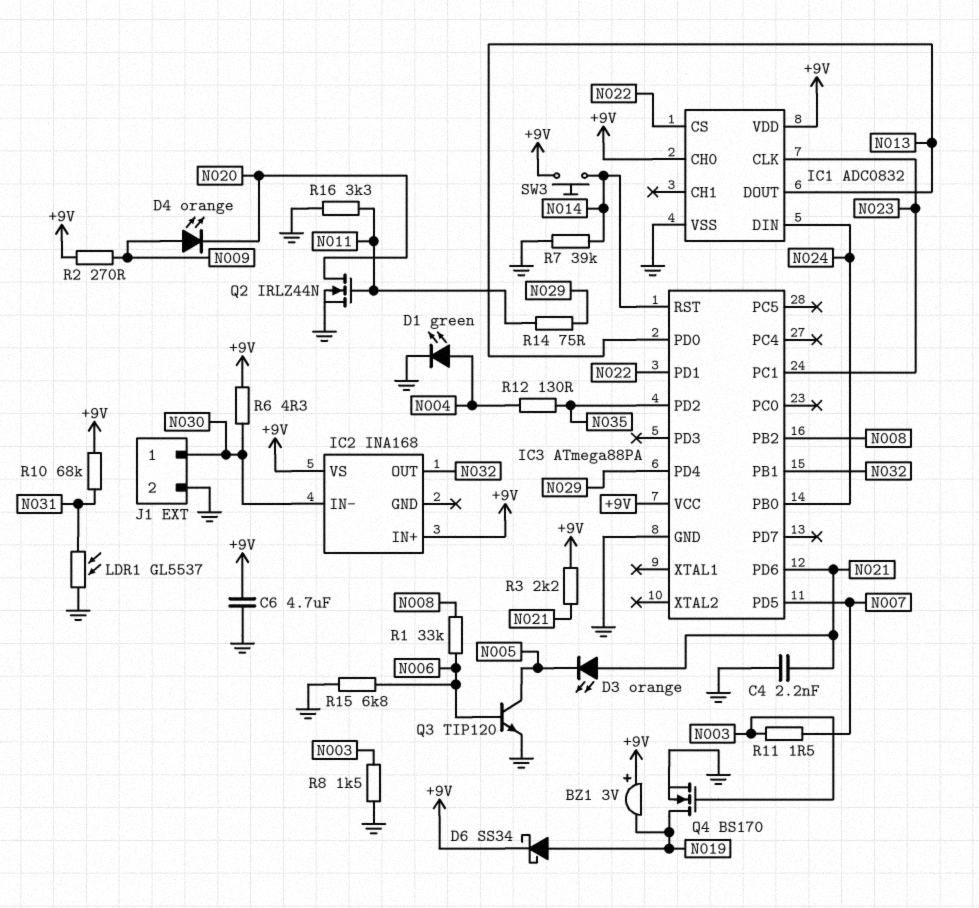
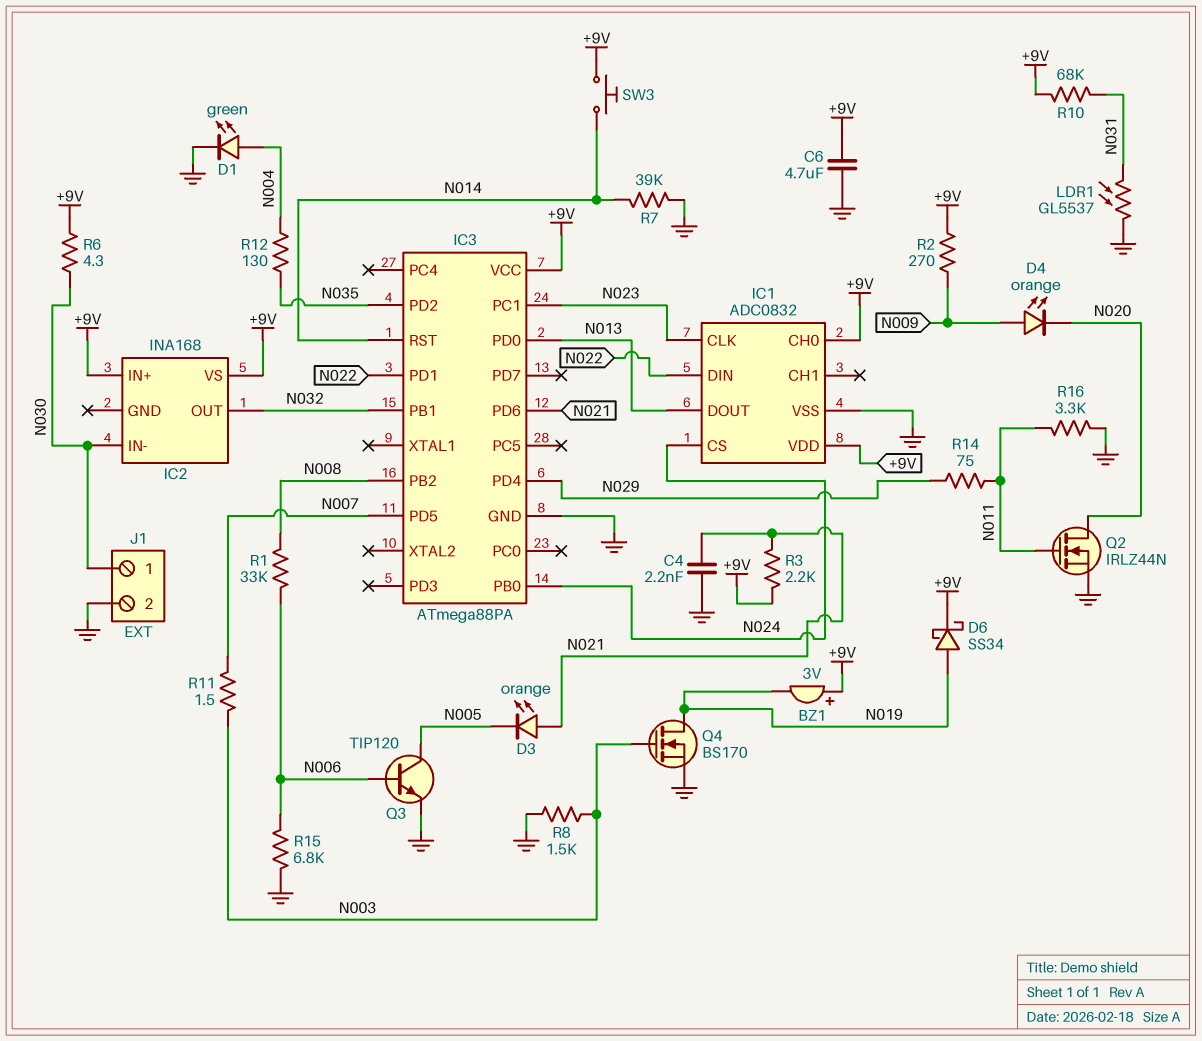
IC1 pin CS: N022 -> N024
IC1 pin DIN: N024 -> N022

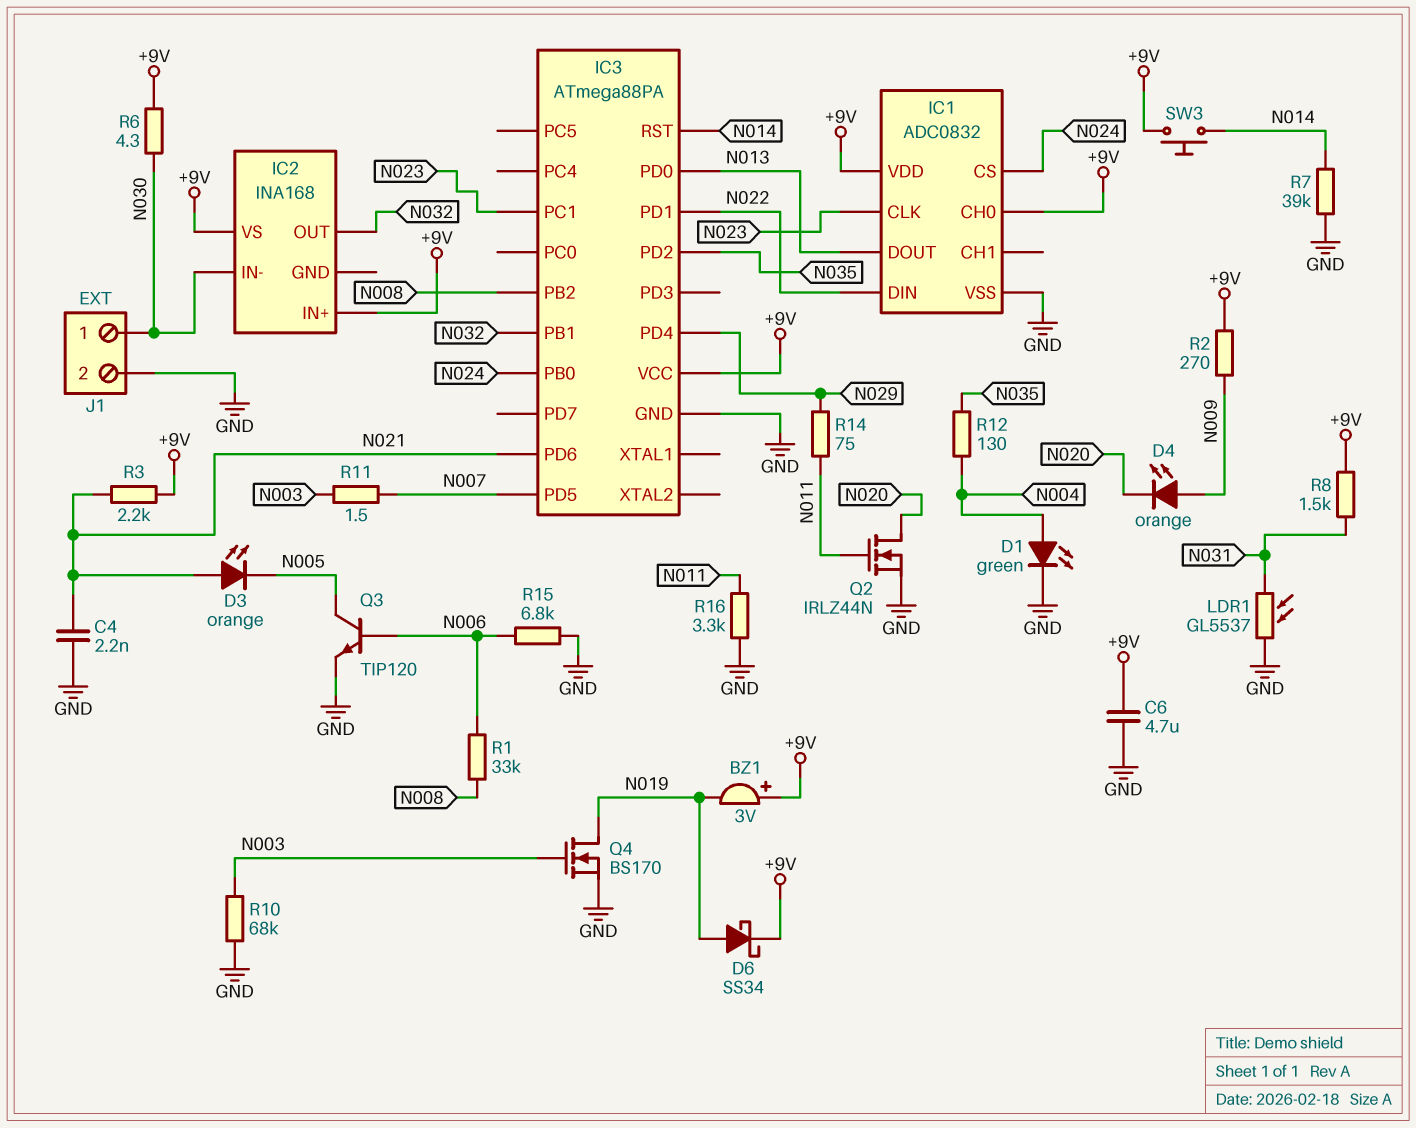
R8: 1.5k (GND, N003) -> 1.5k (+9V, N031)
R10: 68k (+9V, N031) -> 68k (GND, N003)

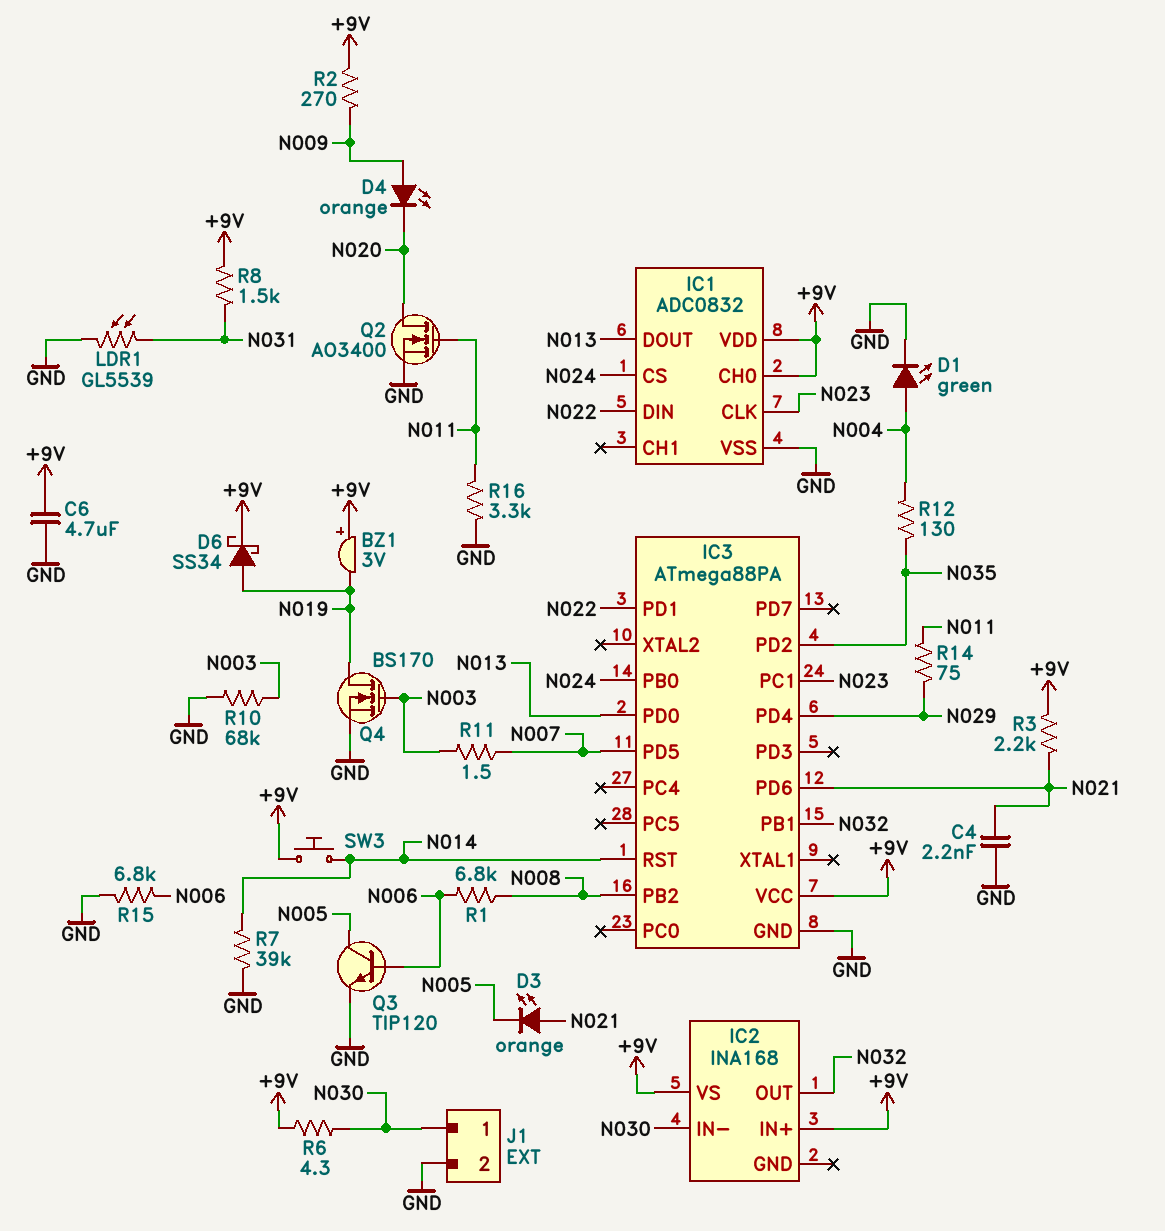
LDR1: GL5537 (GND, N031) -> GL5539 (GND, N031)
Q2: NMOS IRLZ44N (G N011, D N020, S GND) -> NMOS AO3400 (G N011, D N020, S GND)
R1: 33k (N006, N008) -> 6.8k (N006, N008)

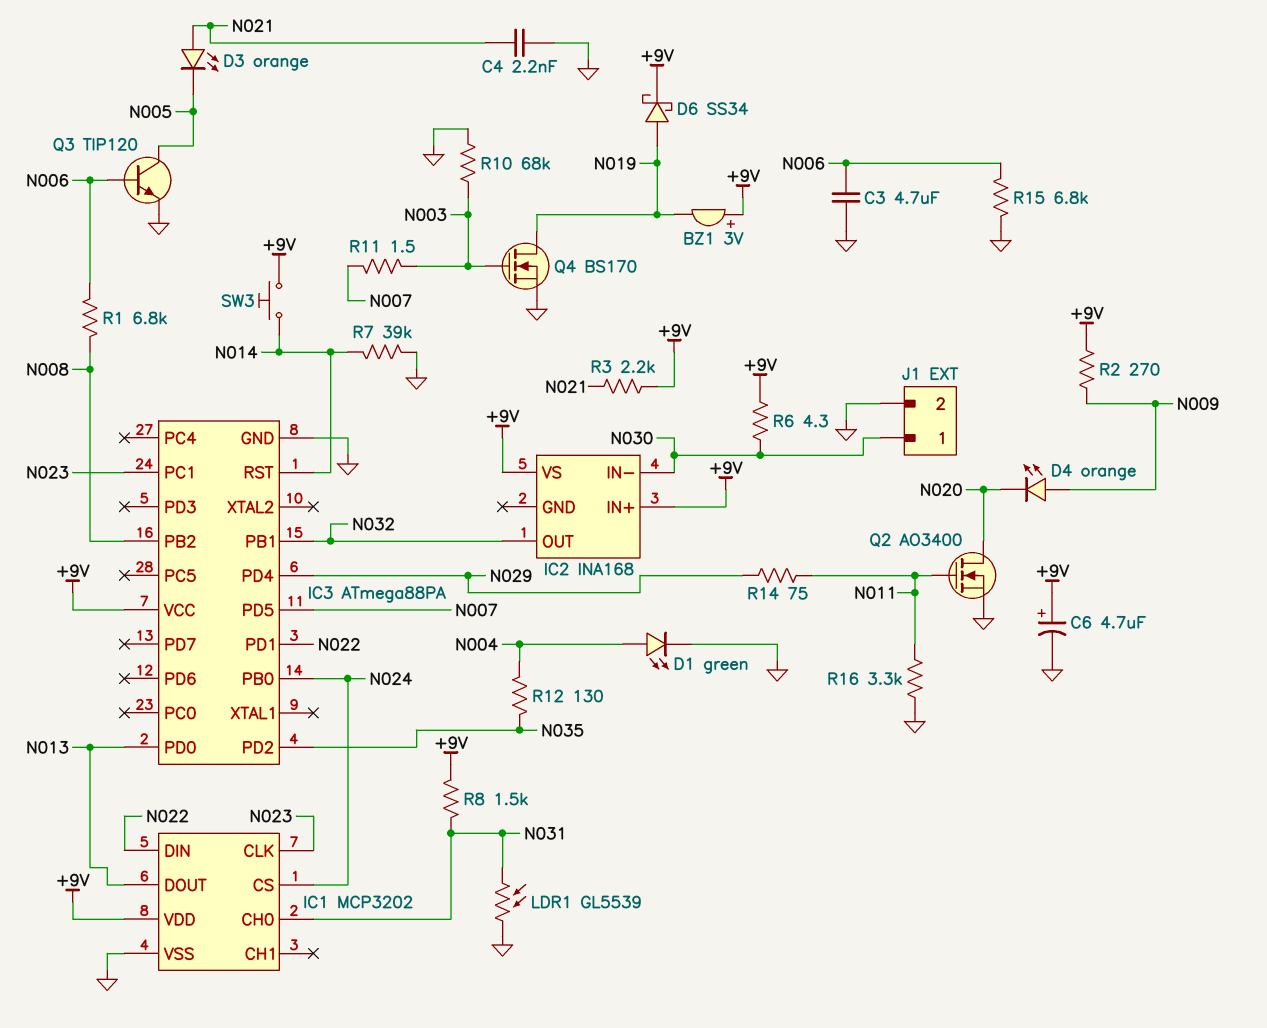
C3: none -> 4.7uF (GND, N006)
C6: 4.7uF (+9V, GND) -> 4.7uF (plus +9V, minus GND)
IC1: ADC0832 -> MCP3202
IC1 pin CH0: +9V -> N031
IC3 pin PD6: N021 -> none

